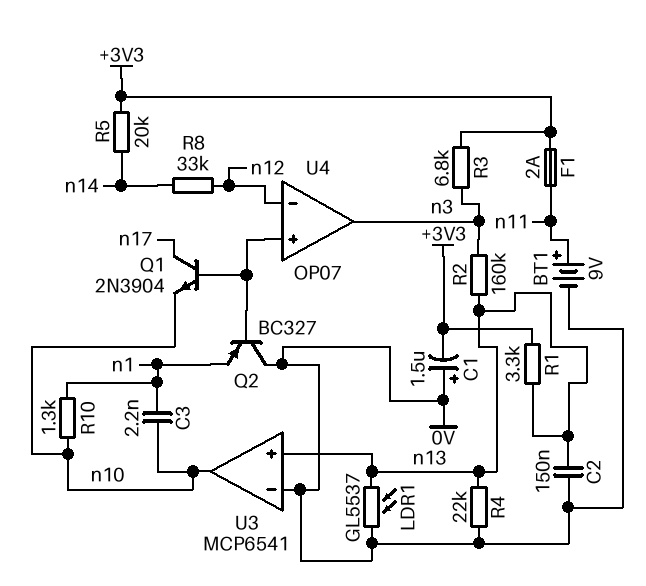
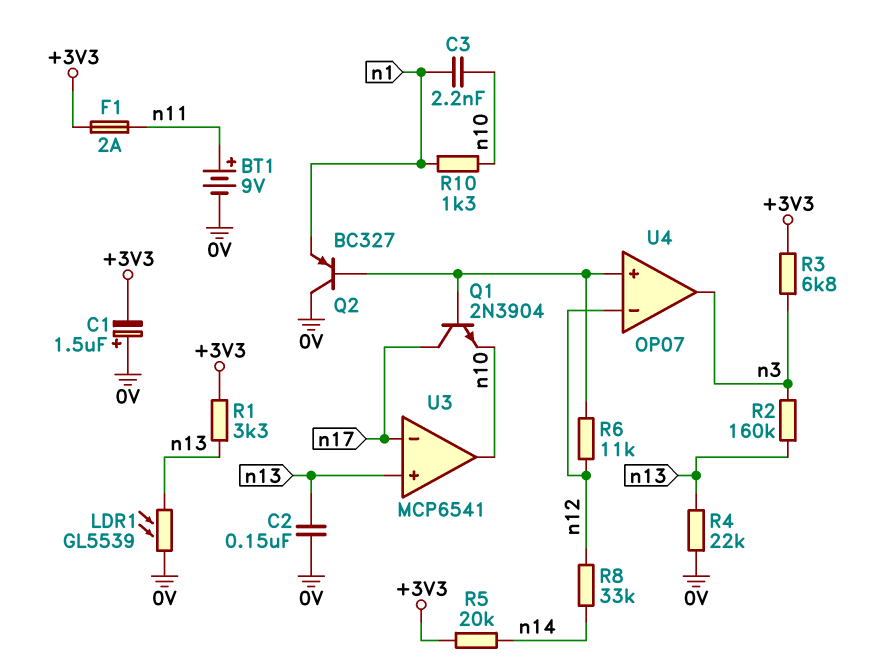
LDR1: GL5537 (0V, n13) -> GL5539 (0V, n13)
R6: none -> 11k (U4/in+, n12)
U3 pin in-: 0V -> n17

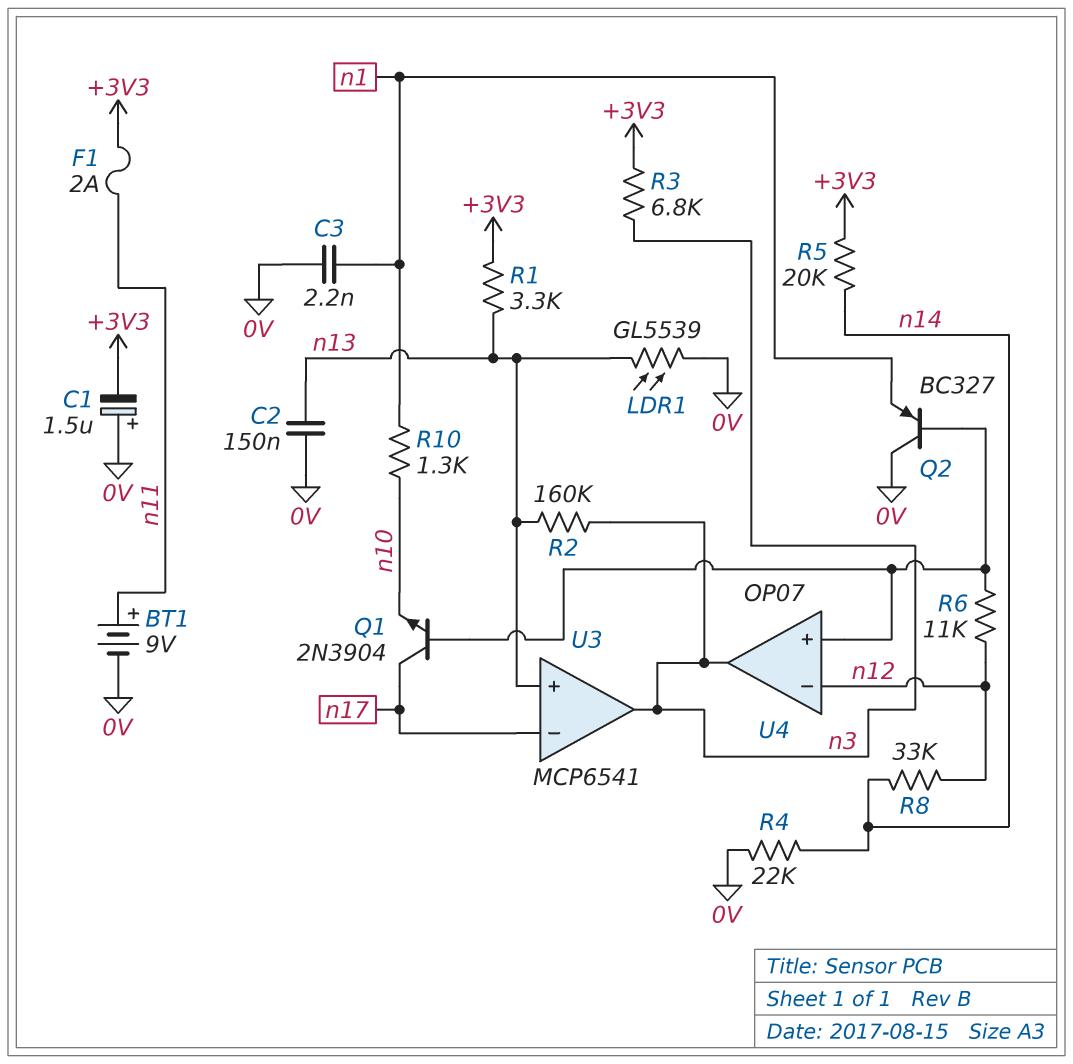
C3: 2.2nF (n1, n10) -> 2.2nF (0V, n1)
R4: 22k (0V, n13) -> 22k (0V, n14)
U3 pin out: n10 -> n3

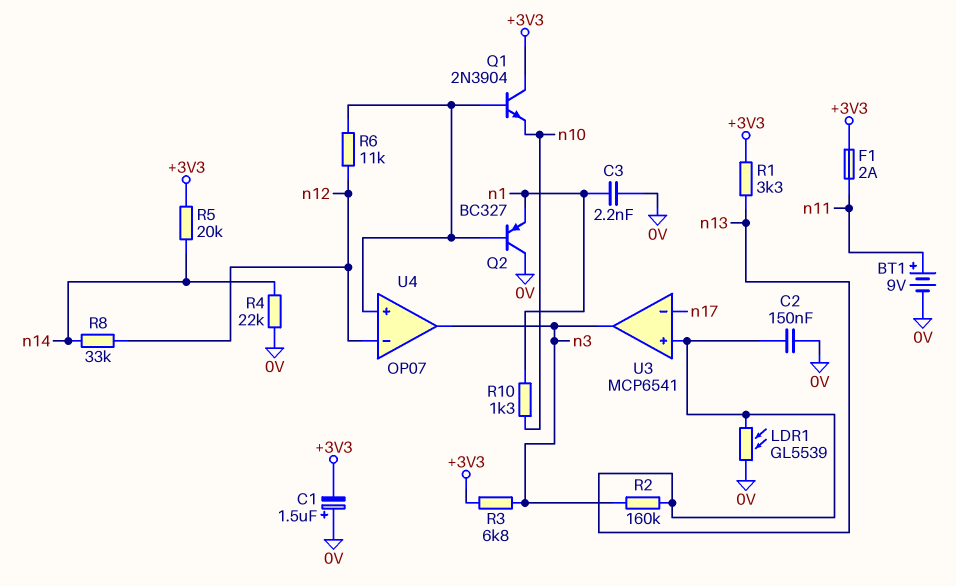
Q1: NPN 2N3904 (B U4/in+, C n17, E n10) -> NPN 2N3904 (B U4/in+, C +3V3, E n10)

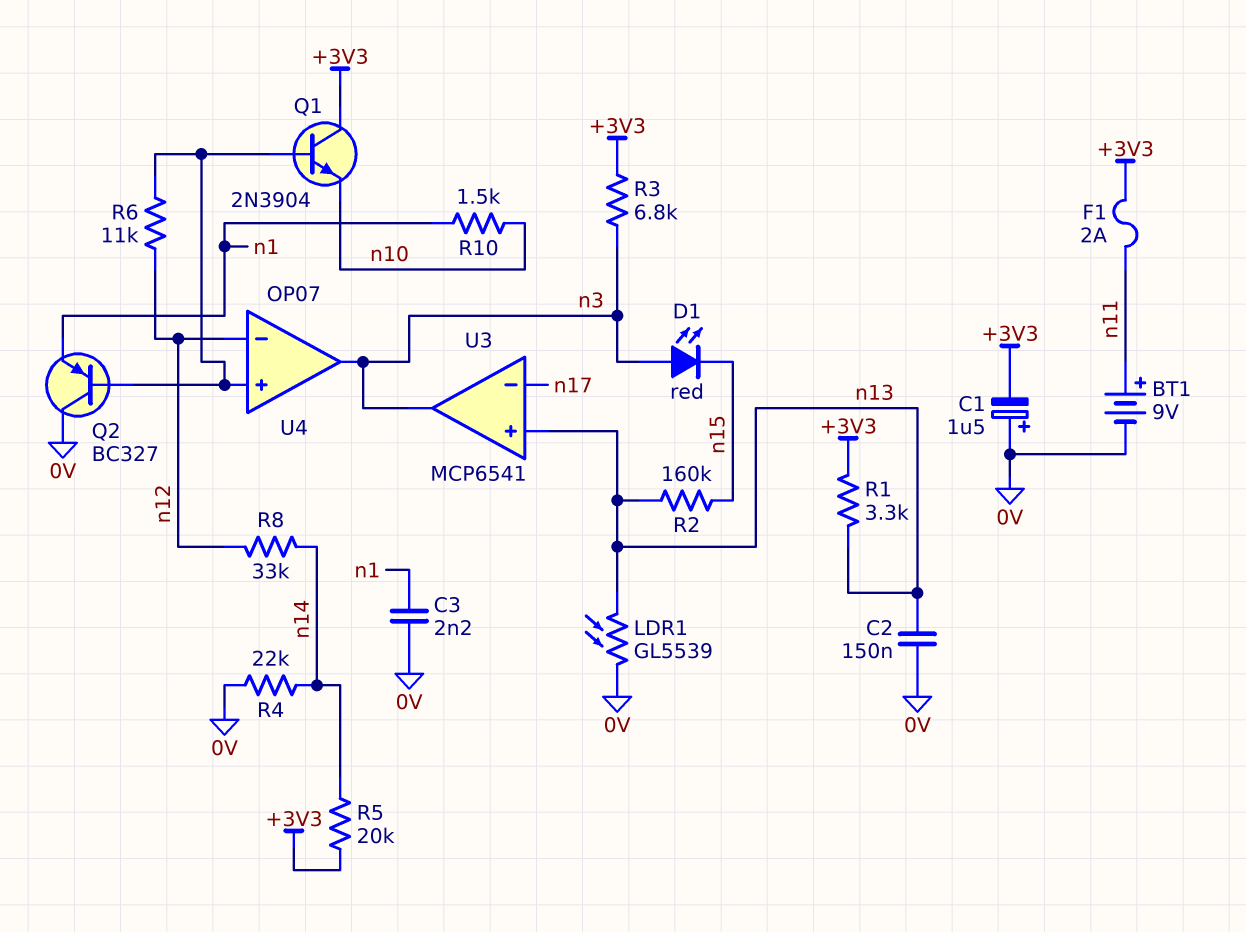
D1: none -> LED red (A n3, K n15)
R2: 160k (n3, n13) -> 160k (n13, n15)
R10: 1.3k (n1, n10) -> 1.5k (n1, n10)

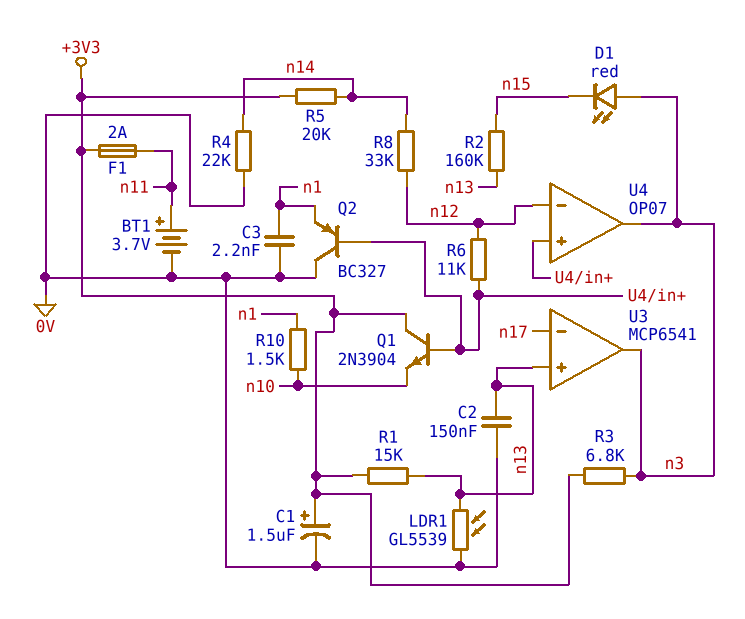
BT1: 9V (plus n11, minus 0V) -> 3.7V (plus n11, minus 0V)
C1: 1.5uF (plus 0V, minus +3V3) -> 1.5uF (plus +3V3, minus 0V)
R1: 3.3k (+3V3, n13) -> 15k (+3V3, n13)

